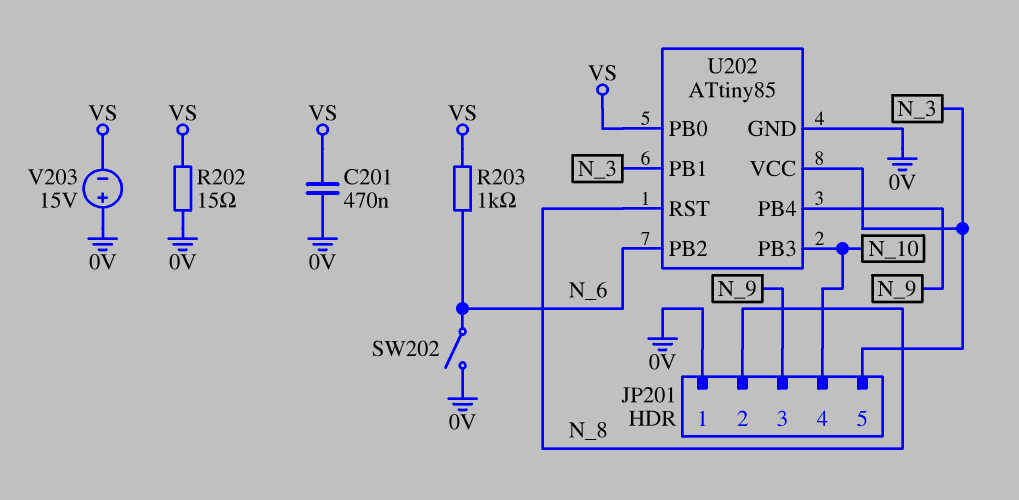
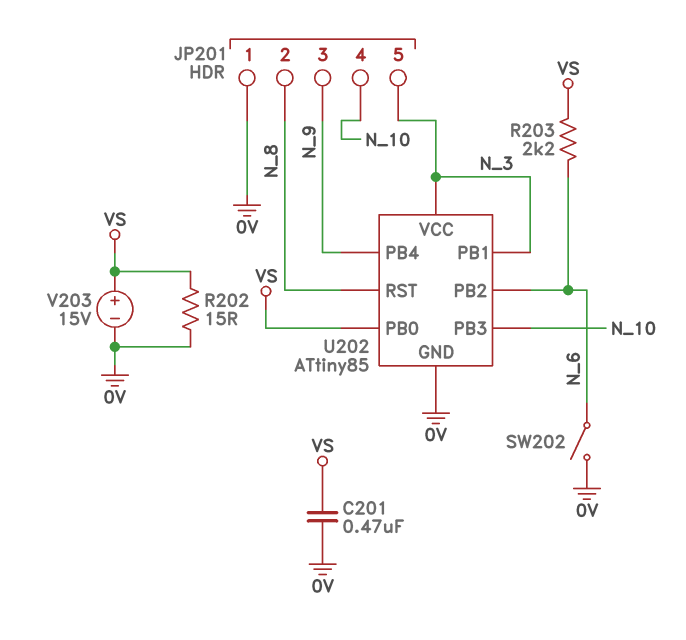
R203: 1k (N_6, VS) -> 2.2k (N_6, VS)
V203: 15V (plus 0V, minus VS) -> 15V (plus VS, minus 0V)

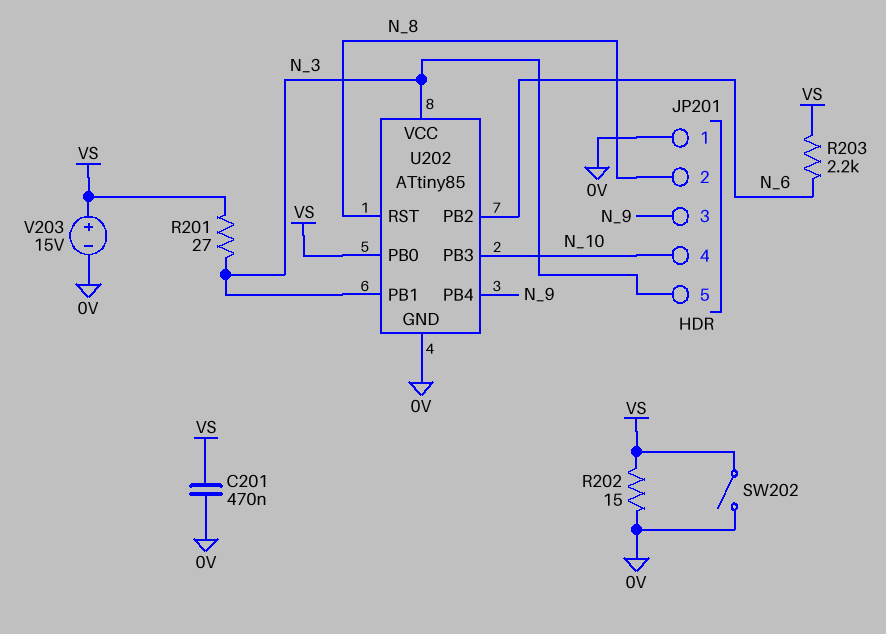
R201: none -> 27 (N_3, VS)
SW202: switch (0V, N_6) -> switch (0V, VS)

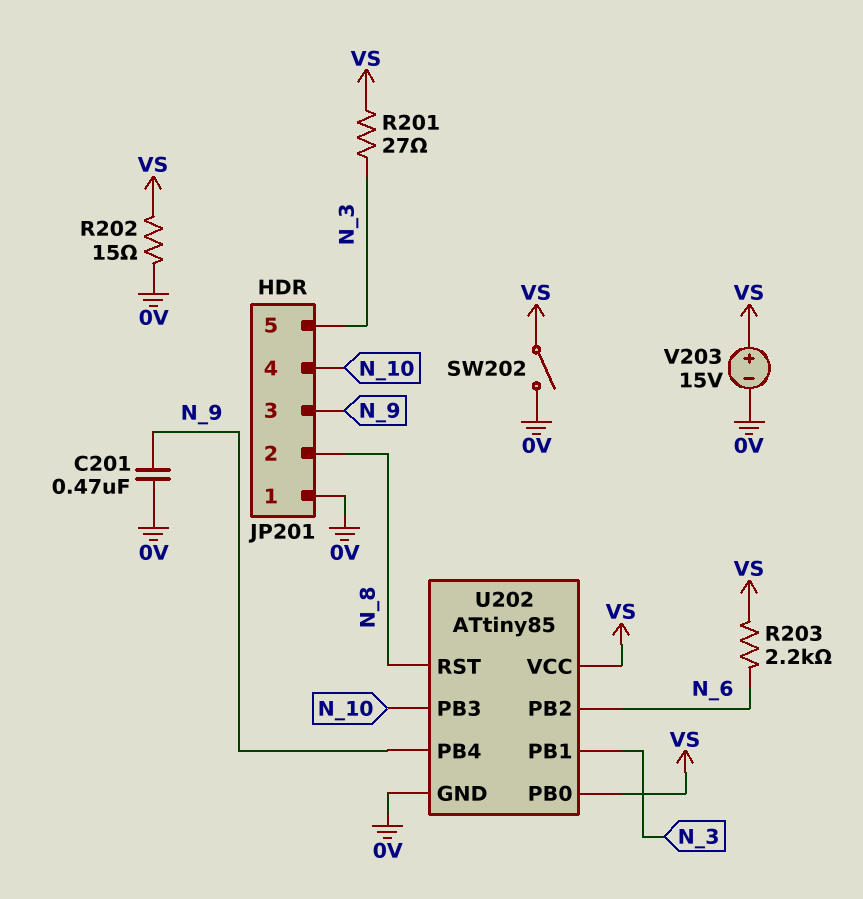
C201: 470nF (0V, VS) -> 470nF (0V, N_9)
U202 pin VCC: N_3 -> VS

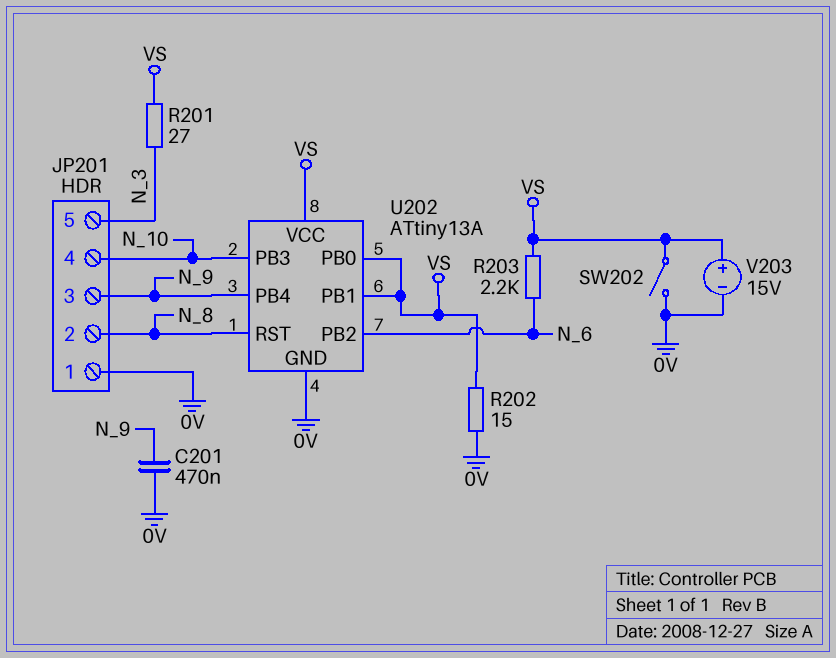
U202: ATtiny85 -> ATtiny13A
U202 pin PB1: N_3 -> VS

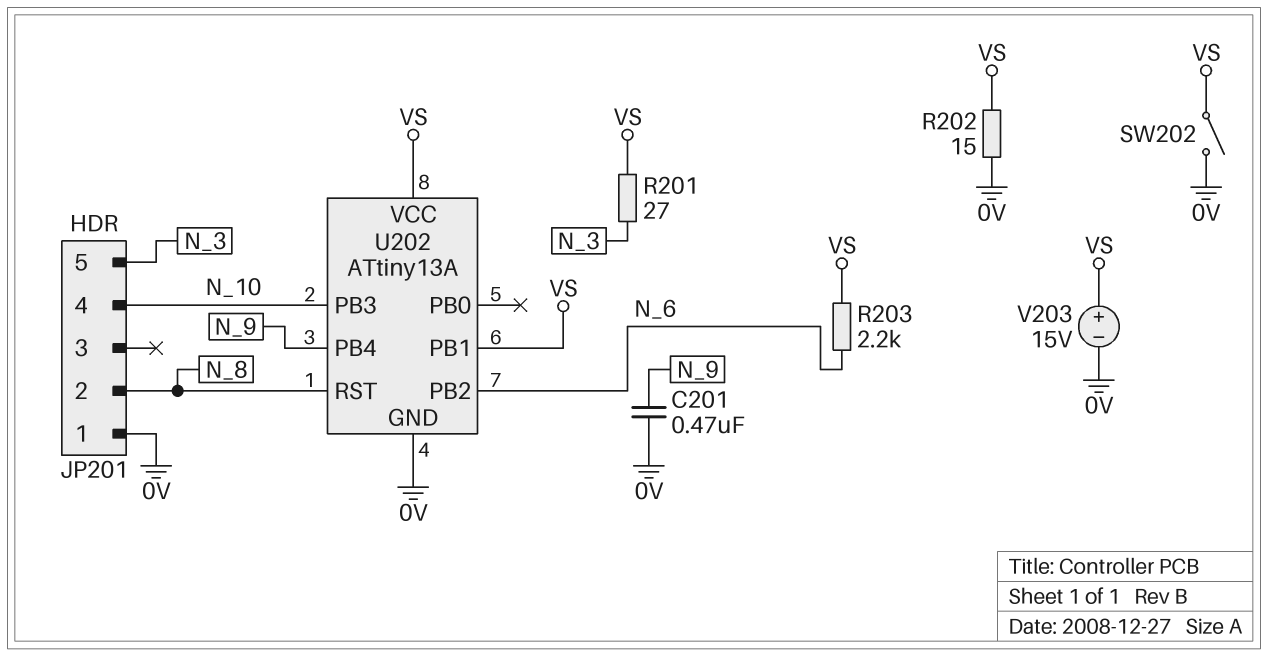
JP201 pin 3: N_9 -> none
U202 pin PB0: VS -> none

